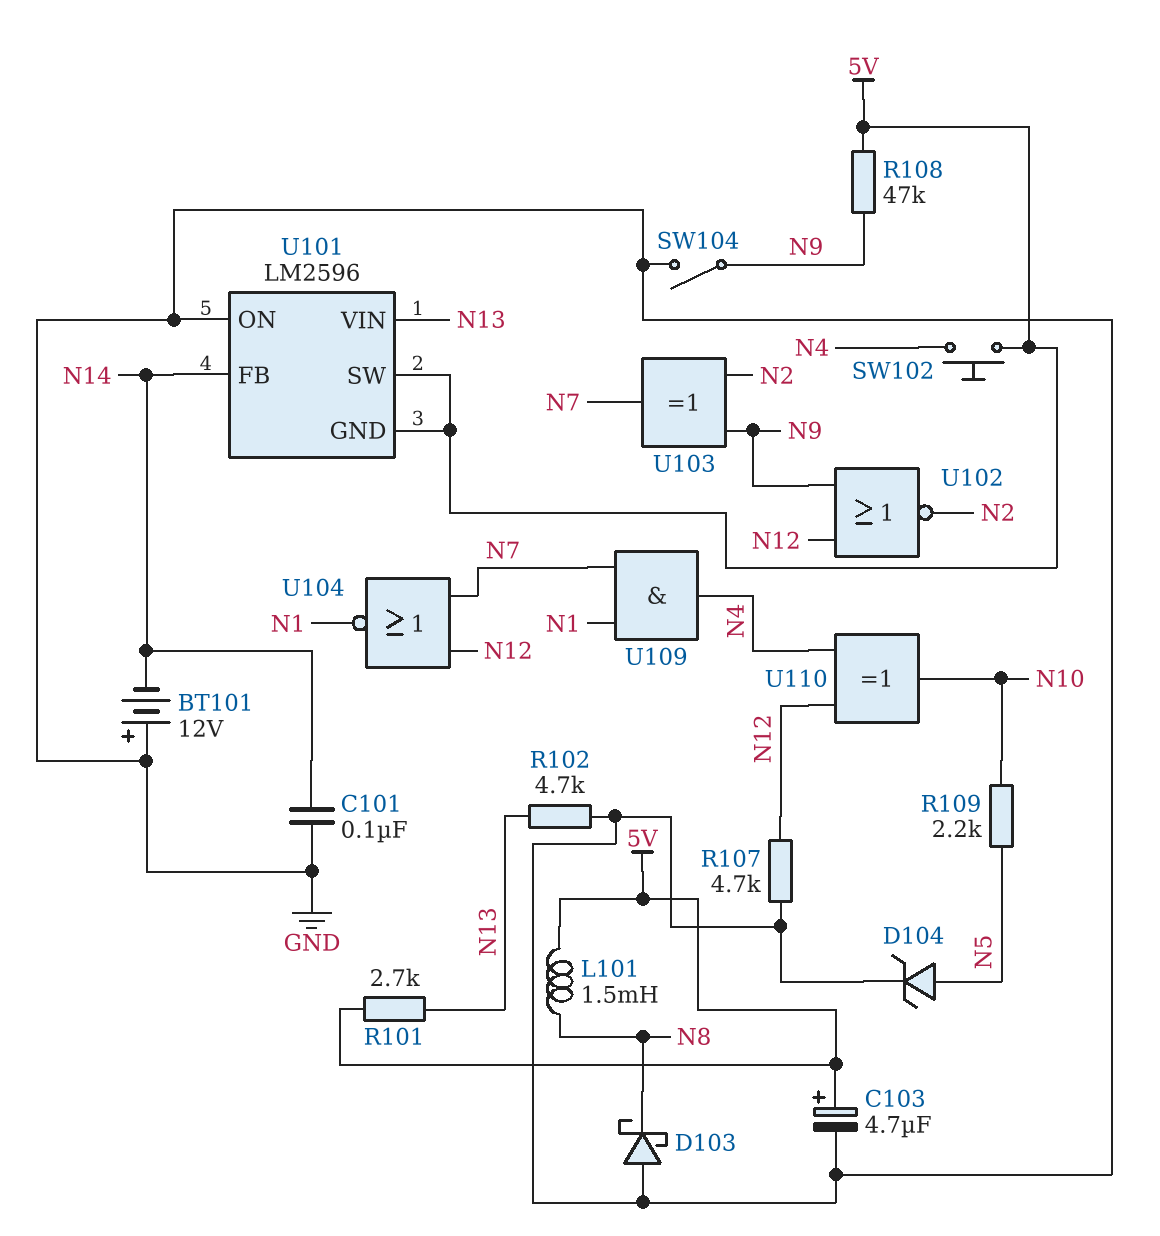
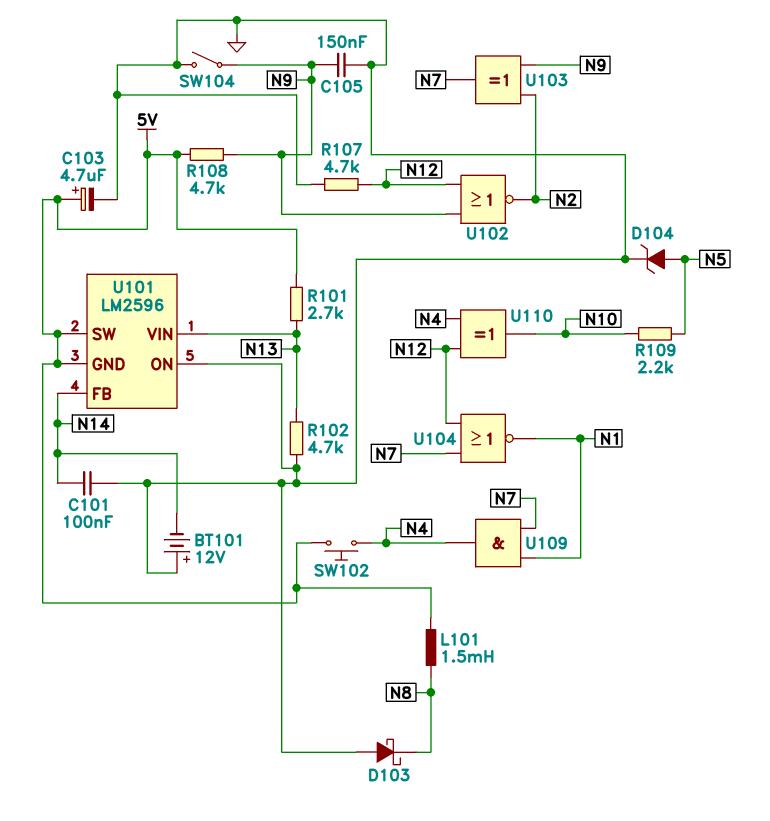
C105: none -> 150nF (GND, N9)
R108: 47k (5V, N9) -> 4.7k (5V, N9)

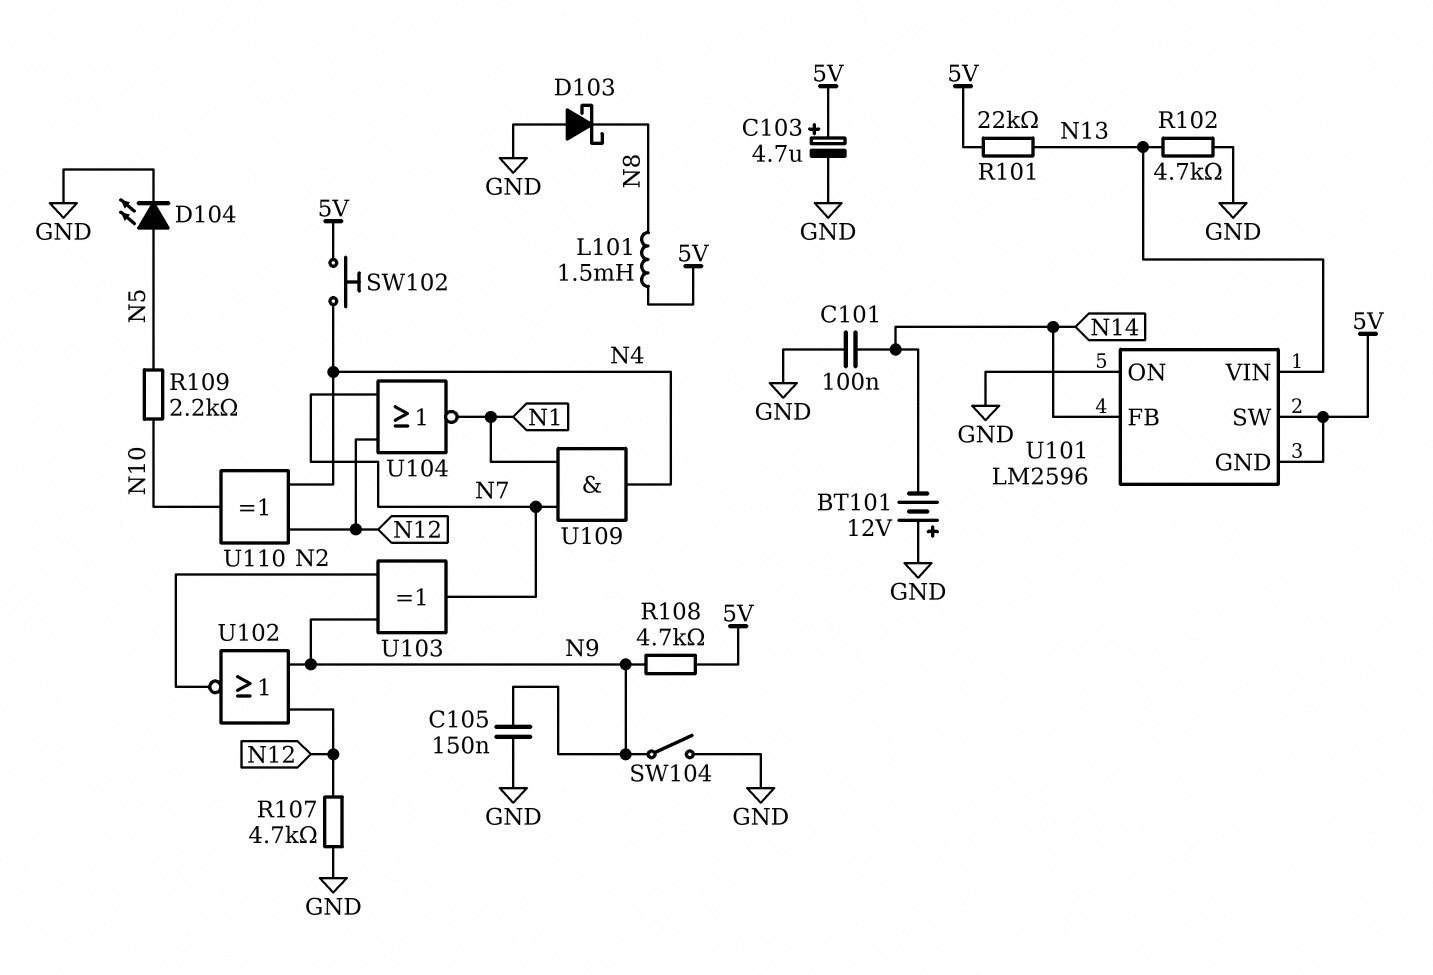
D104: zener (A N5, K GND) -> LED (A N5, K GND)
R101: 2.7k (5V, N13) -> 22k (5V, N13)

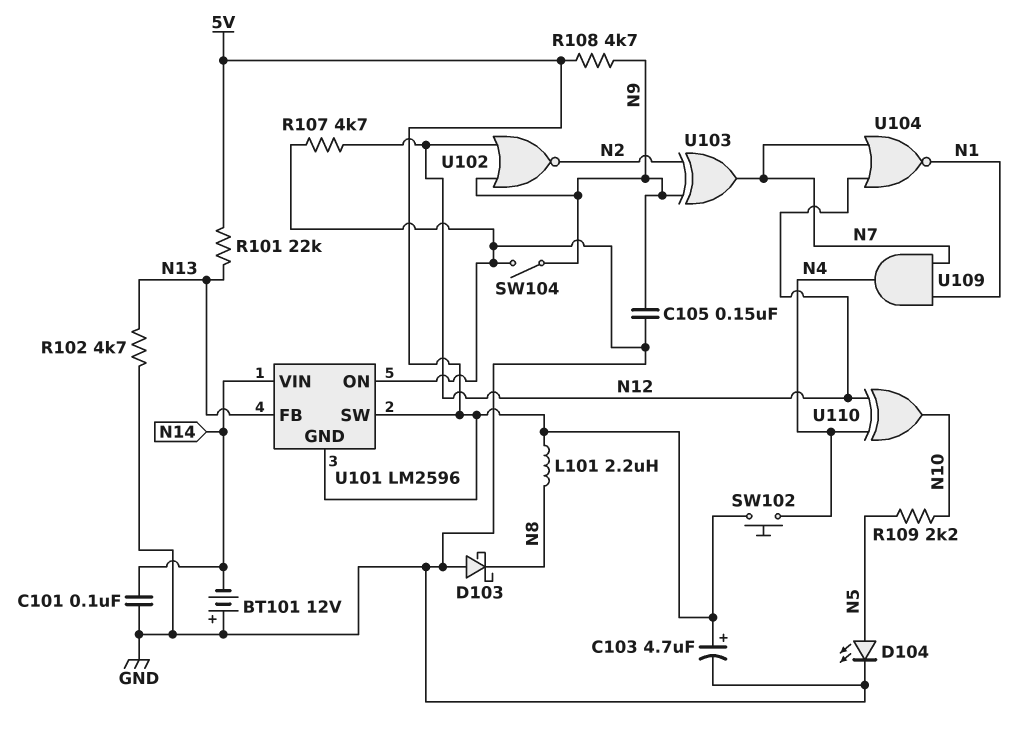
L101: 1.5mH (5V, N8) -> 2.2uH (5V, N8)
U101 pin FB: N14 -> N13
U101 pin VIN: N13 -> N14

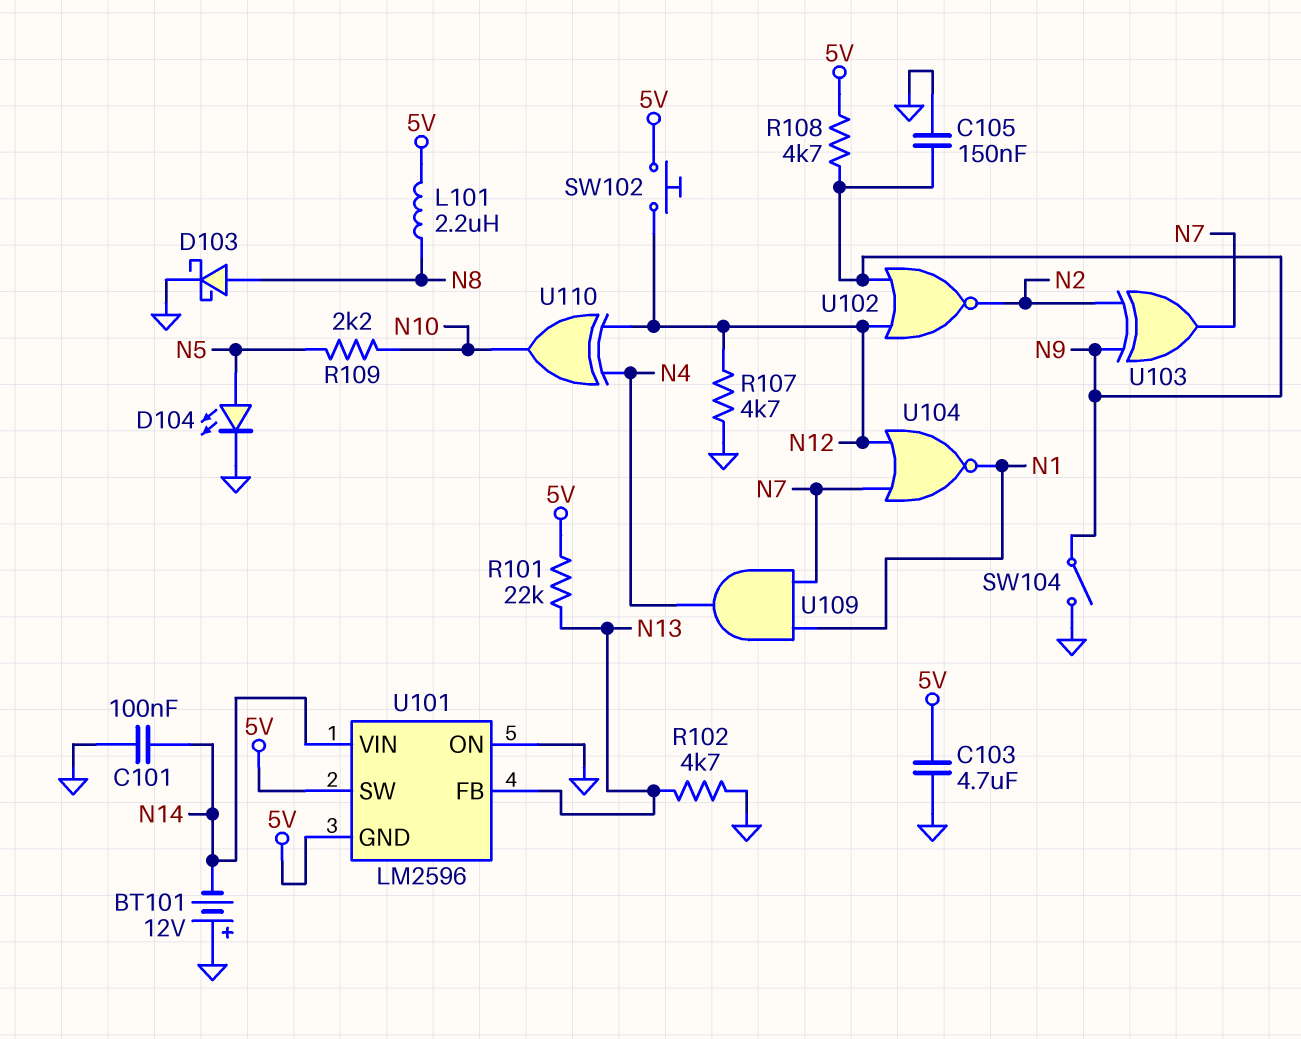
C103: 4.7uF (plus 5V, minus GND) -> 4.7uF (5V, GND)
D103: schottky (A GND, K N8) -> schottky (A N8, K GND)
SW102: button (5V, N4) -> button (5V, N12)

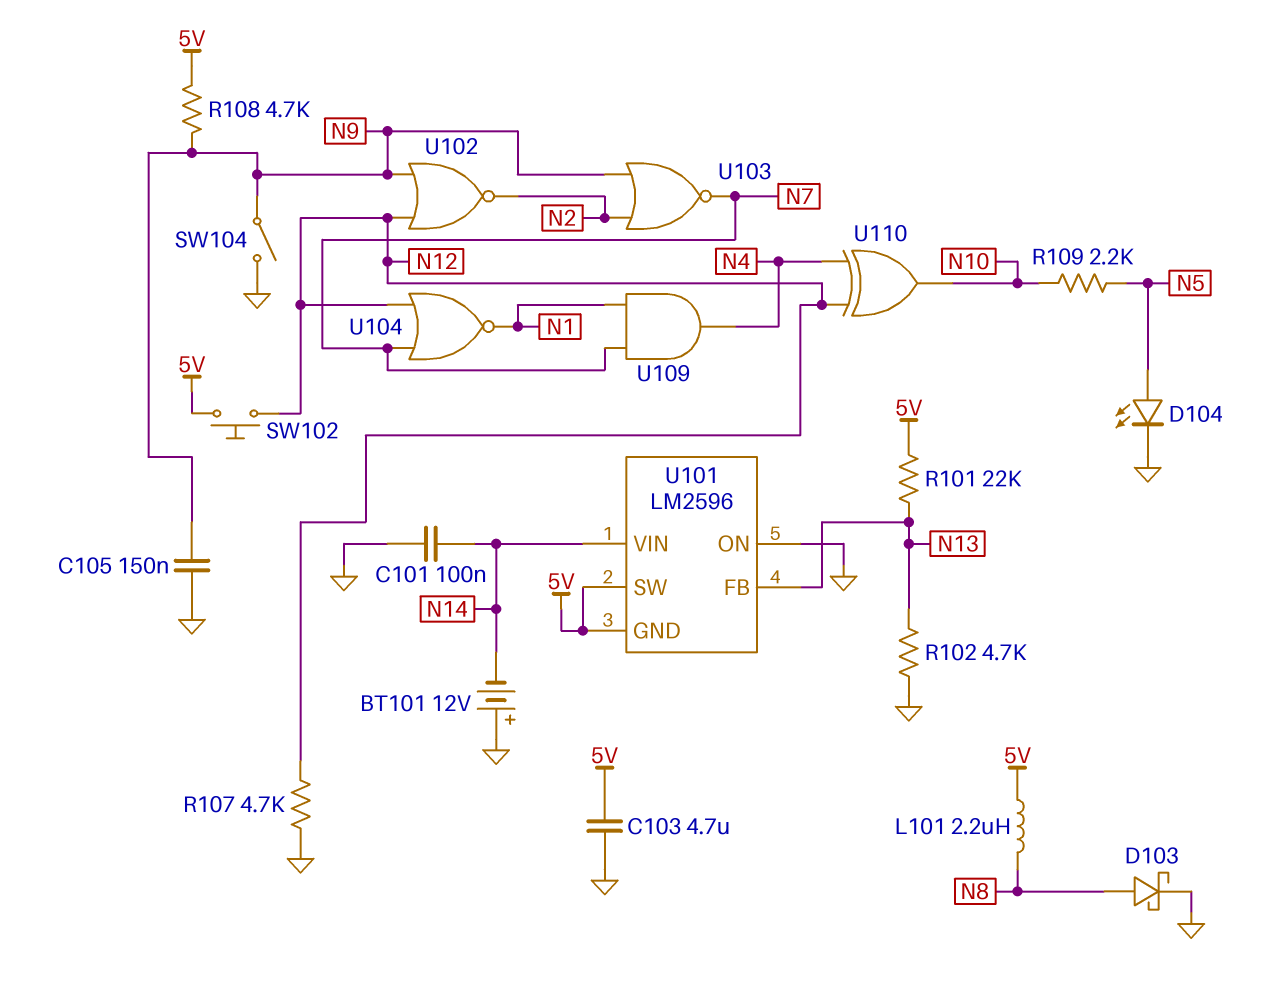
U103: XOR (in N2, in N9, out N7) -> NOR (in N2, in N9, out N7)

